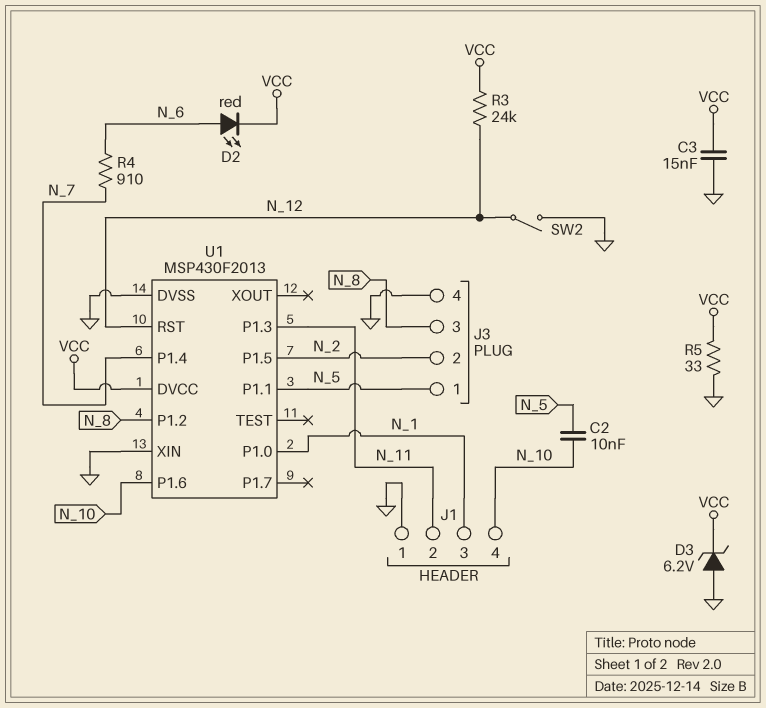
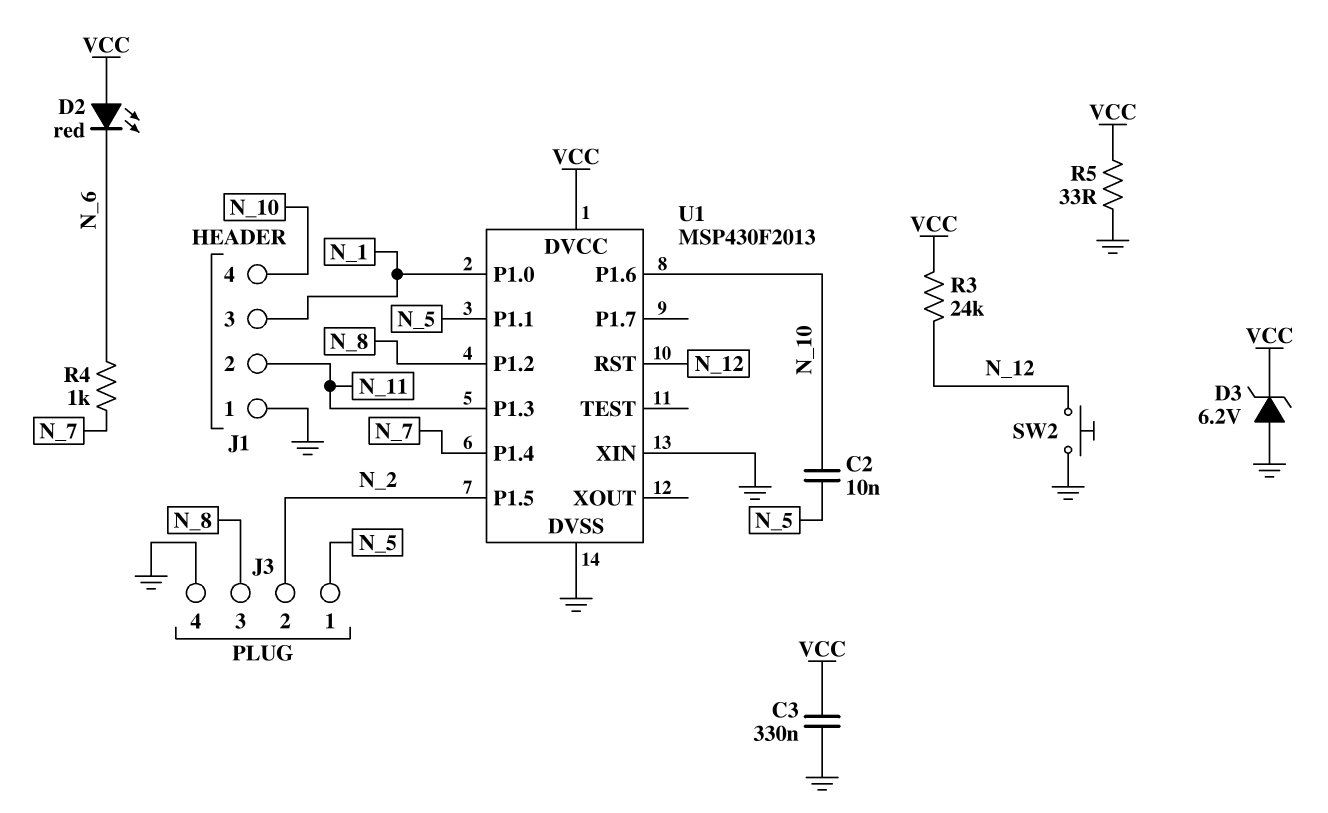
C3: 15nF (GND, VCC) -> 330nF (GND, VCC)
D2: LED red (A N_6, K VCC) -> LED red (A VCC, K N_6)
R4: 910 (N_6, N_7) -> 1k (N_6, N_7)
SW2: switch (GND, N_12) -> button (GND, N_12)

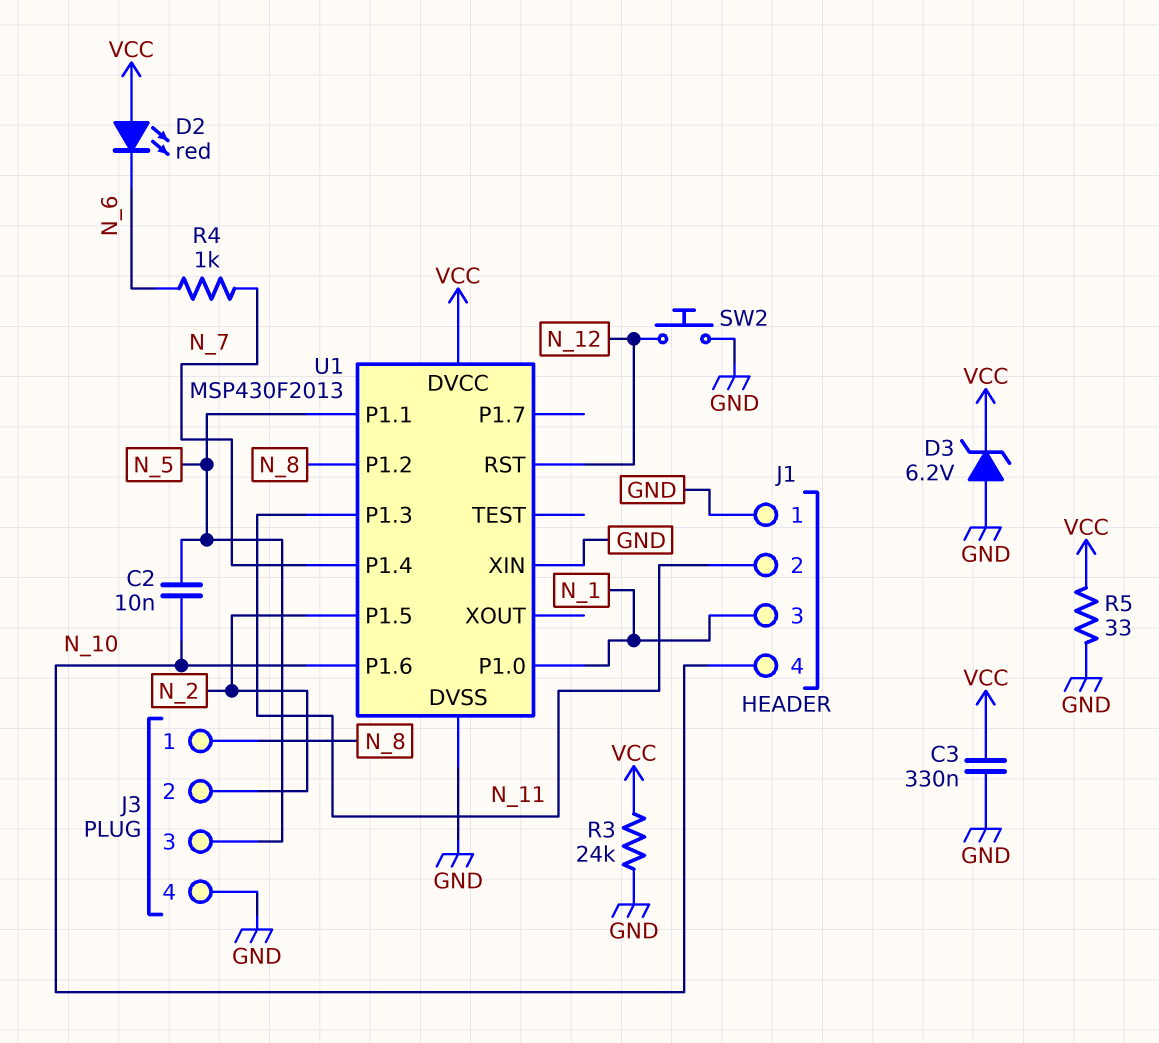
J3 pin 1: N_5 -> N_8
J3 pin 3: N_8 -> N_5
R3: 24k (N_12, VCC) -> 24k (GND, VCC)

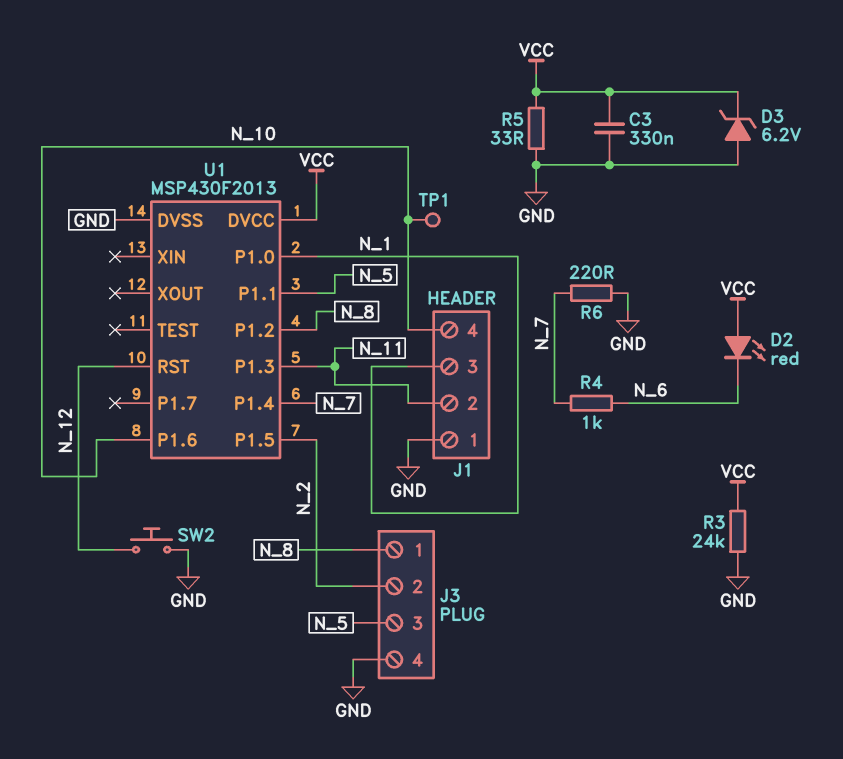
C2: 10nF (N_5, N_10) -> none
R6: none -> 220 (GND, N_7)
TP1: none -> test point (N_10)
U1 pin XIN: GND -> none

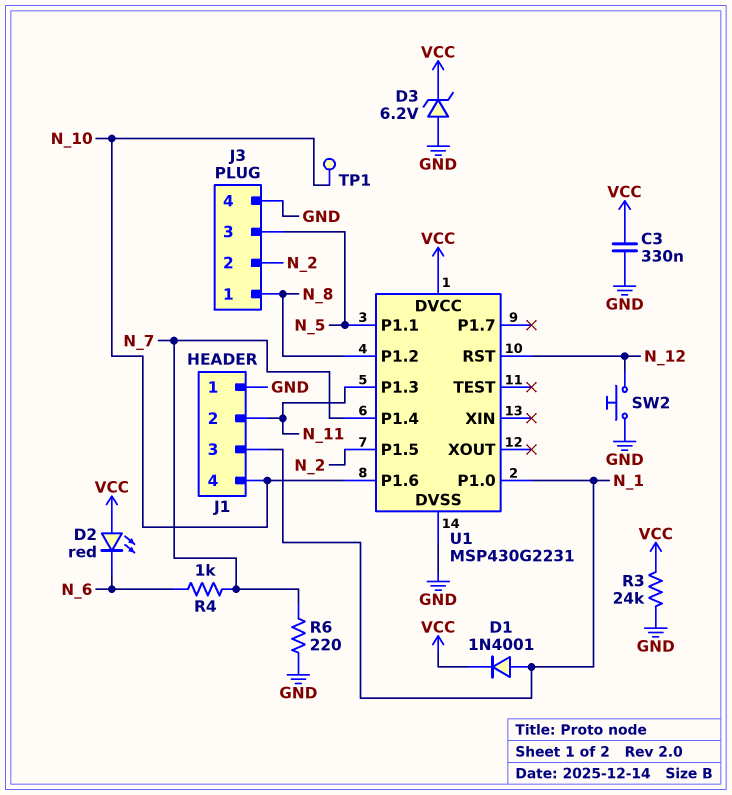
D1: none -> diode 1N4001 (A N_1, K VCC)
R5: 33 (GND, VCC) -> none
U1: MSP430F2013 -> MSP430G2231

